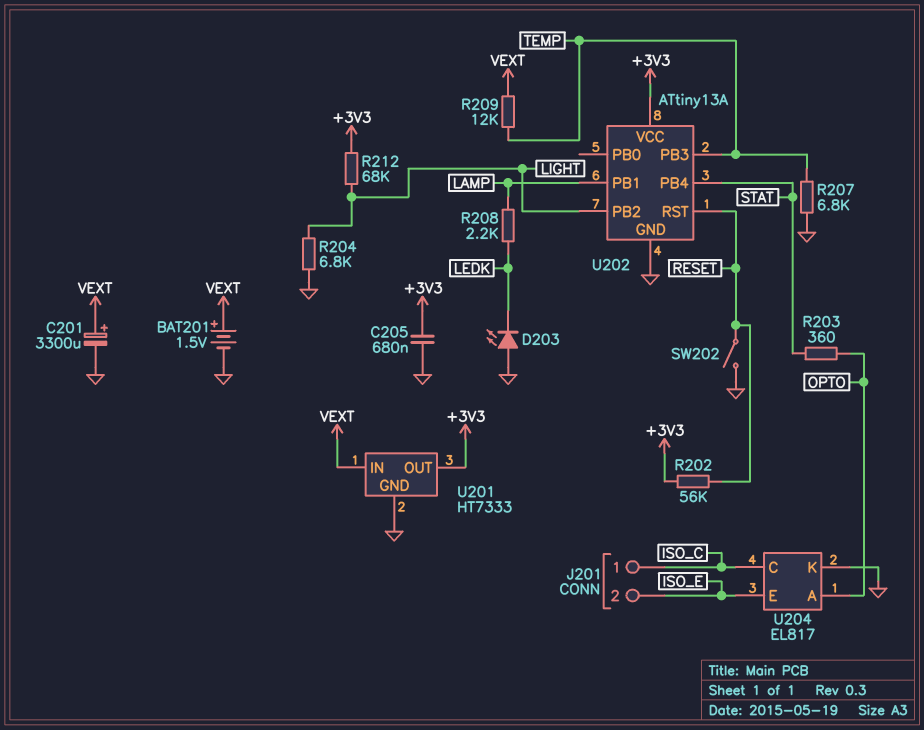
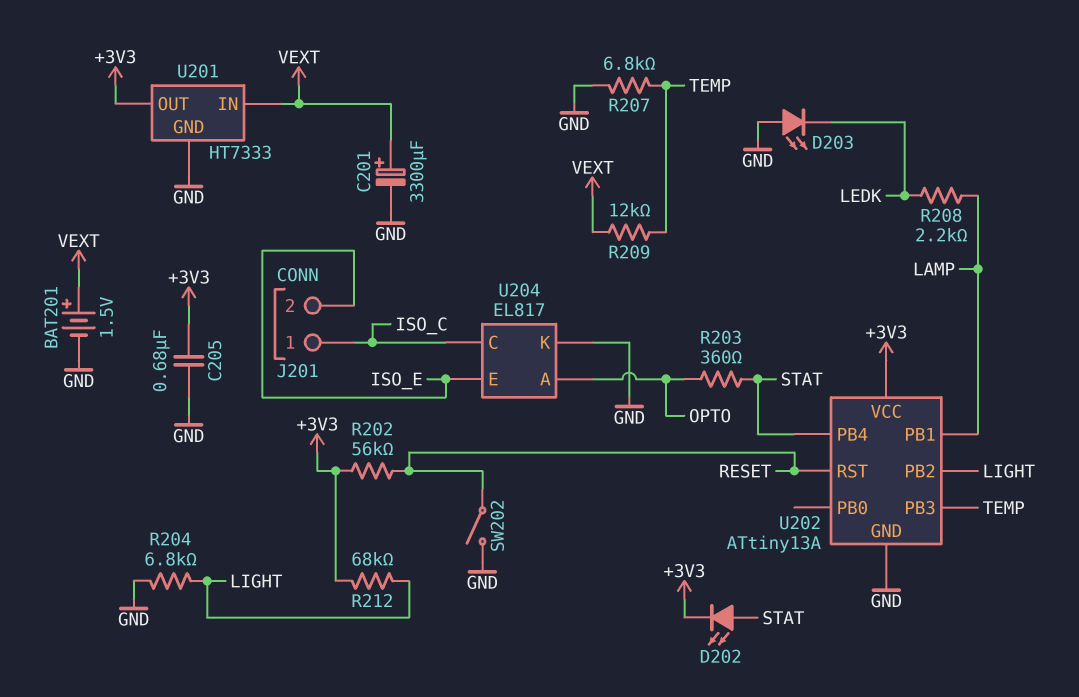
D202: none -> LED (A STAT, K +3V3)

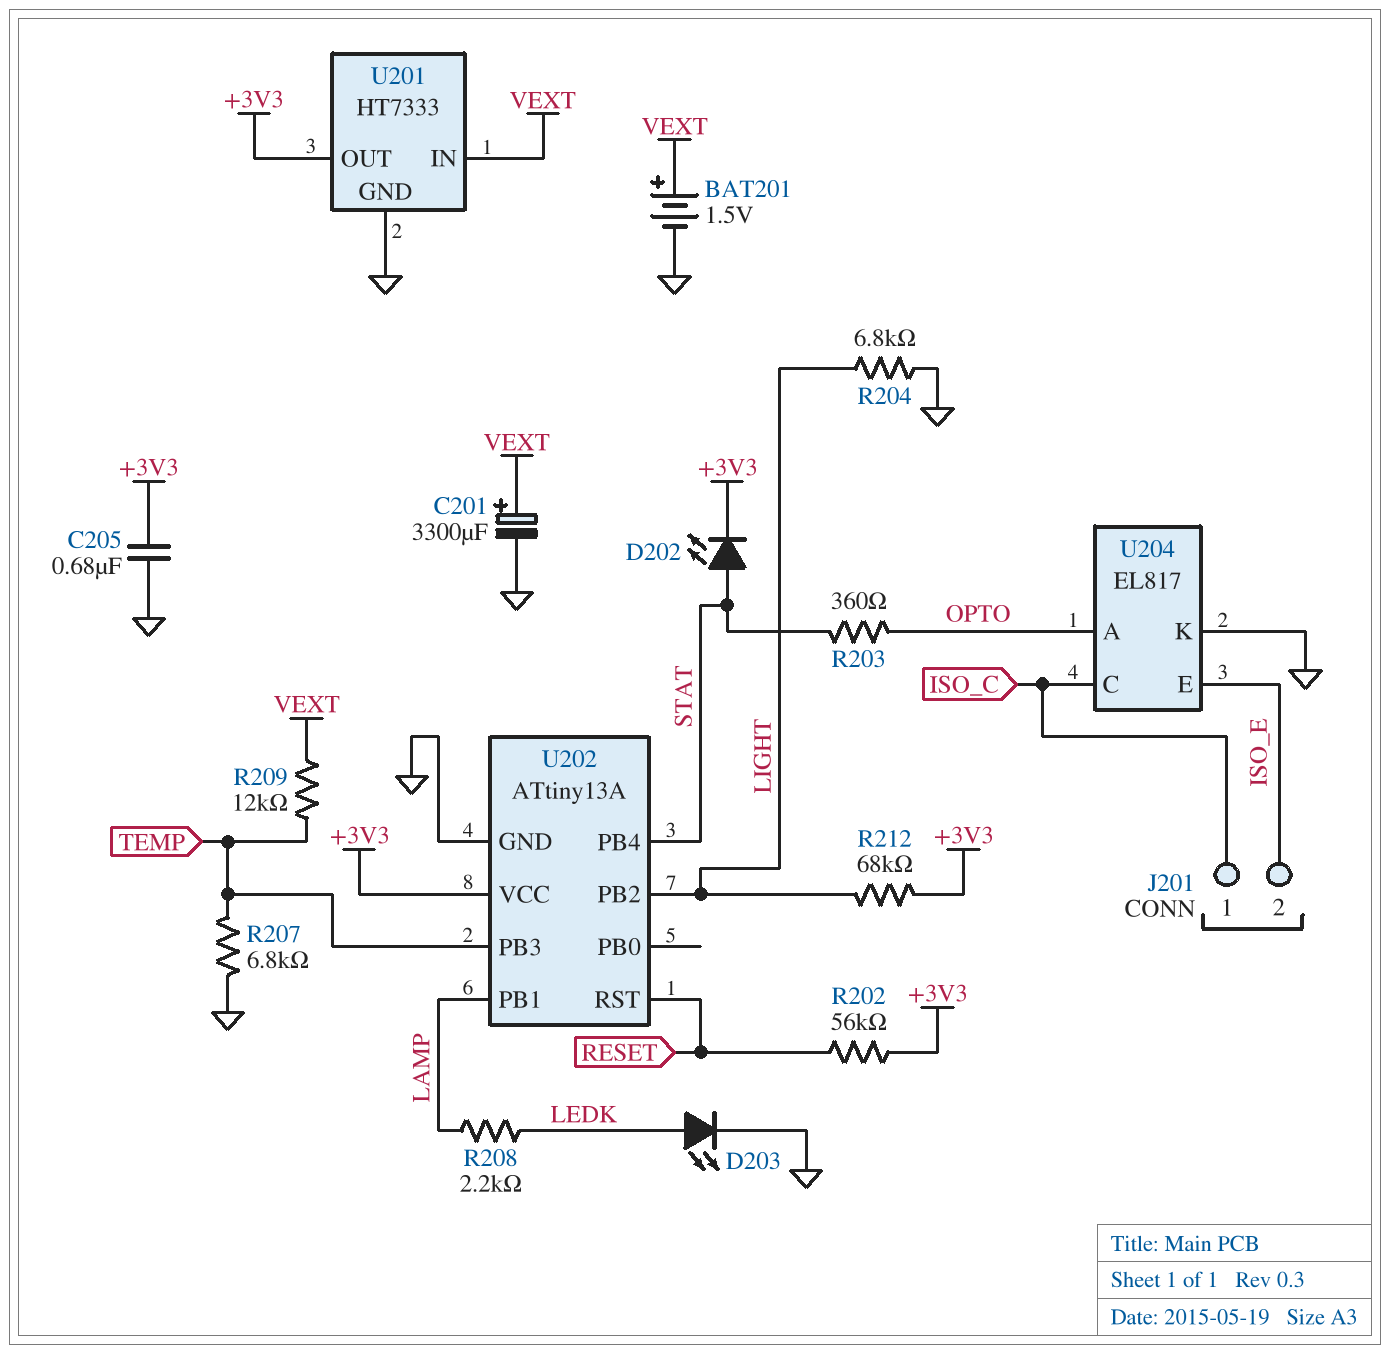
D203: LED (A GND, K LEDK) -> LED (A LEDK, K GND)
SW202: switch (GND, RESET) -> none

